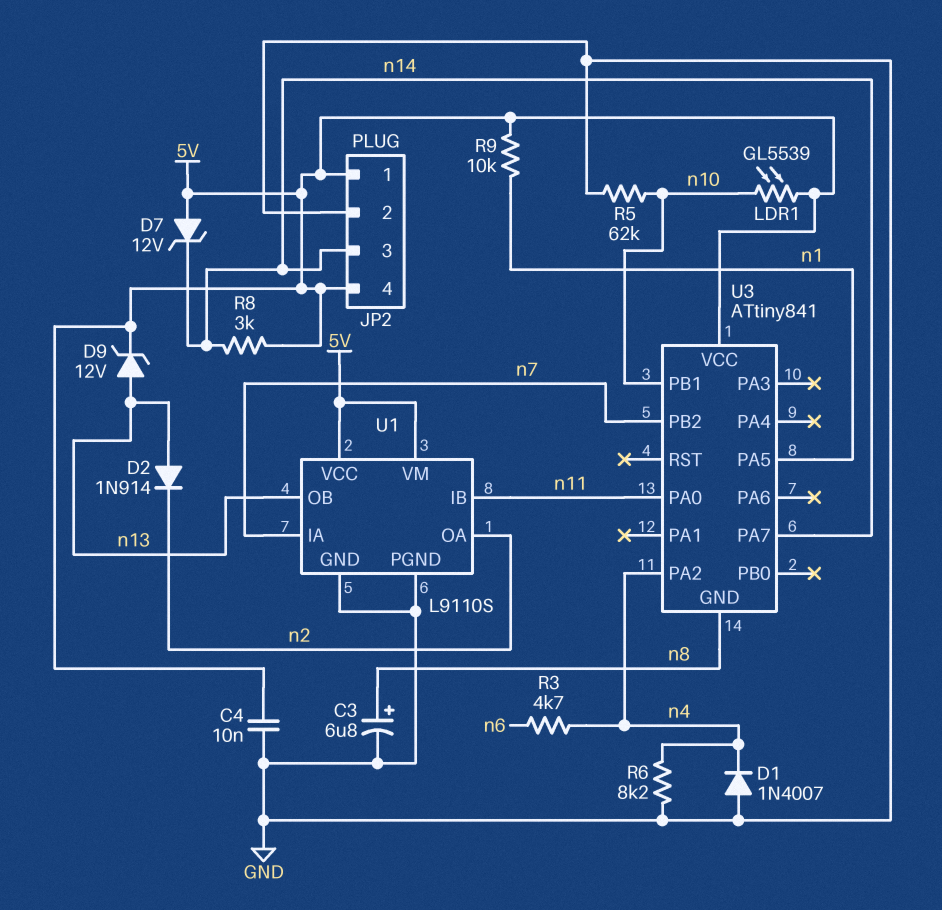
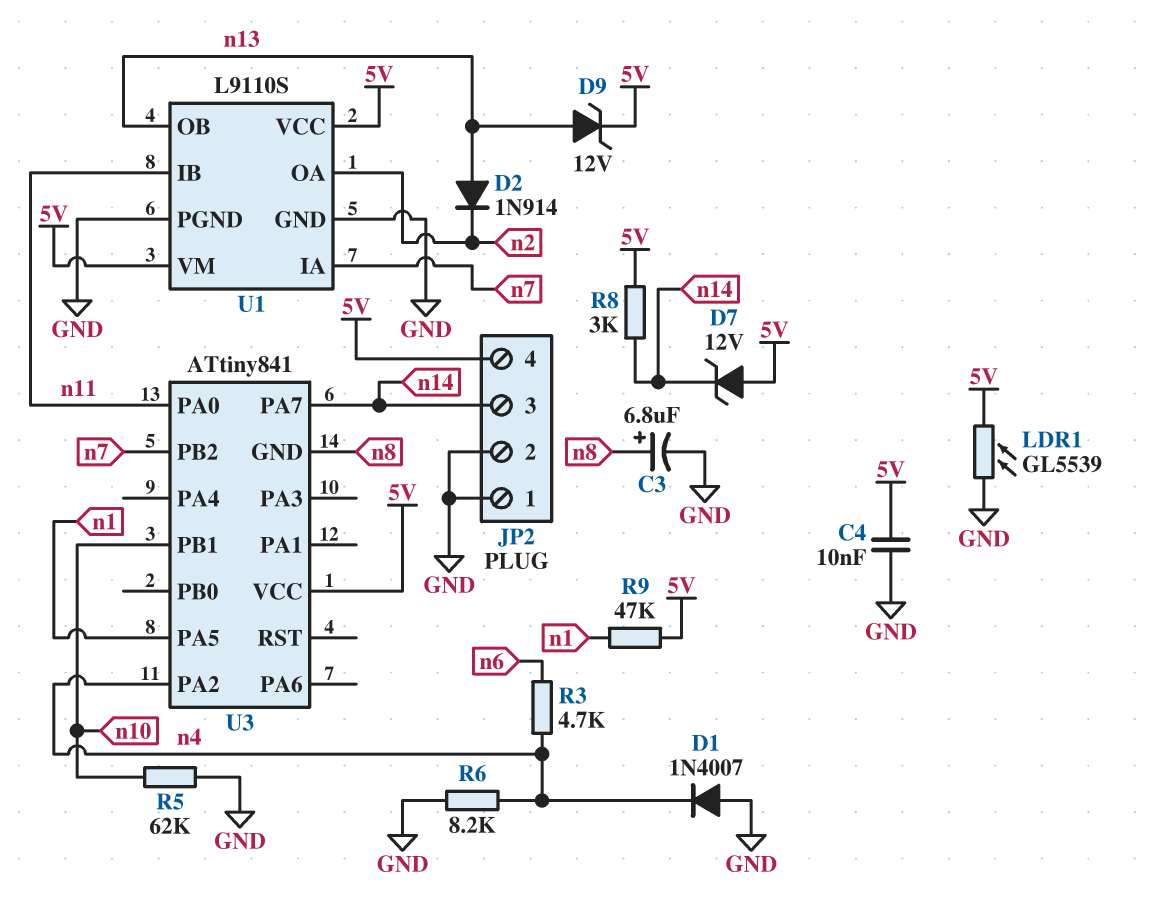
JP2 pin 1: 5V -> GND
LDR1: GL5539 (5V, n10) -> GL5539 (5V, GND)
R9: 10k (5V, n1) -> 47k (5V, n1)

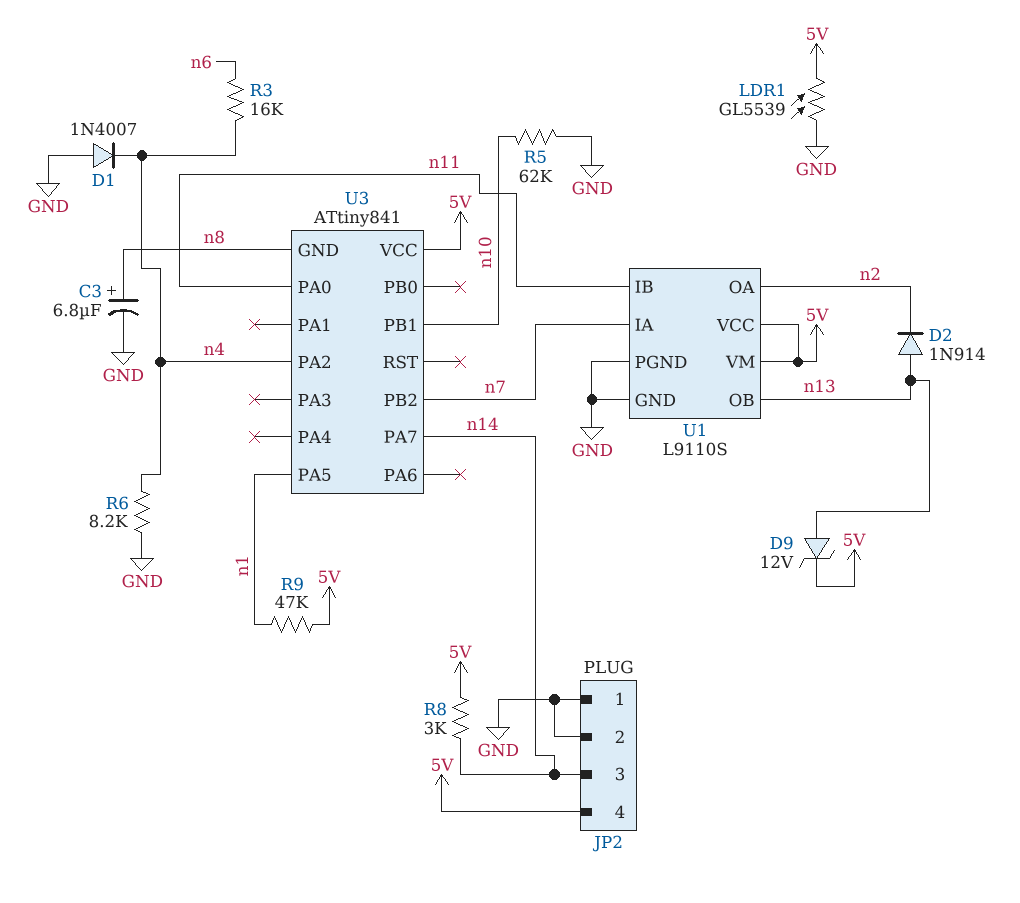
C4: 10nF (5V, GND) -> none
D7: zener 12V (A 5V, K n14) -> none
R3: 4.7k (n4, n6) -> 16k (n4, n6)

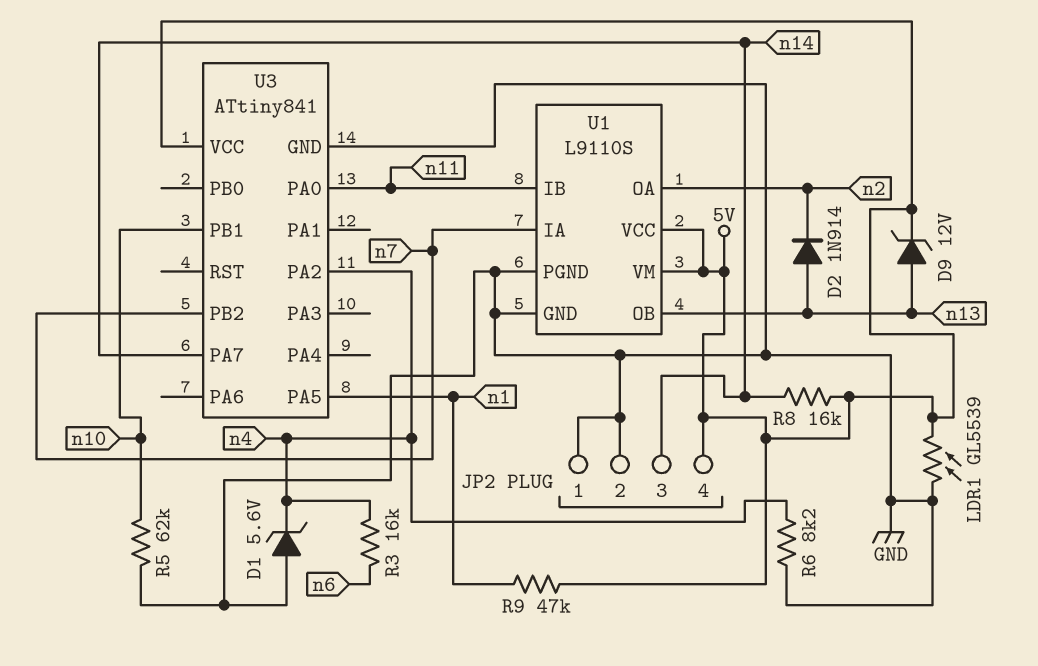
C3: 6.8uF (plus n8, minus GND) -> none
D1: diode 1N4007 (A GND, K n4) -> zener 5.6V (A GND, K n4)
R8: 3k (5V, n14) -> 16k (5V, n14)
U3 pin GND: n8 -> GND

